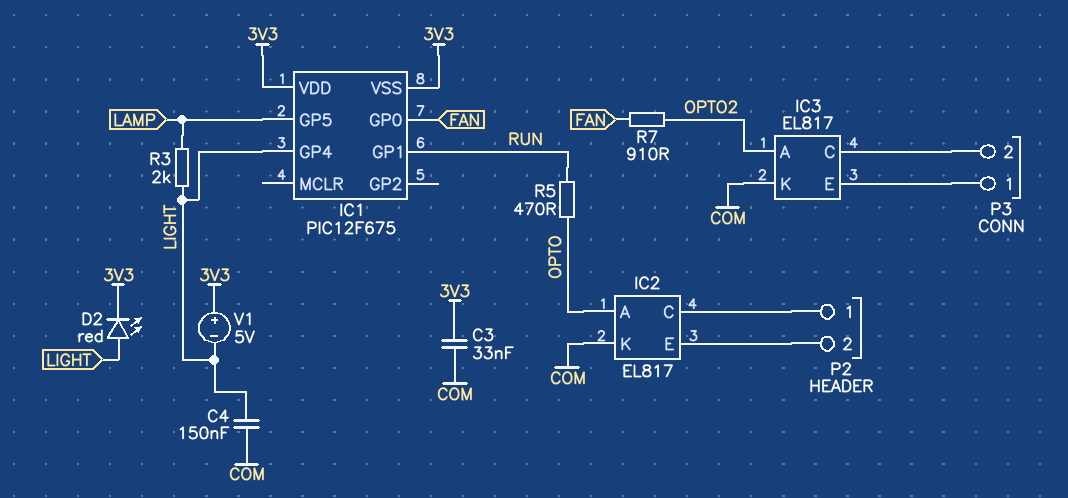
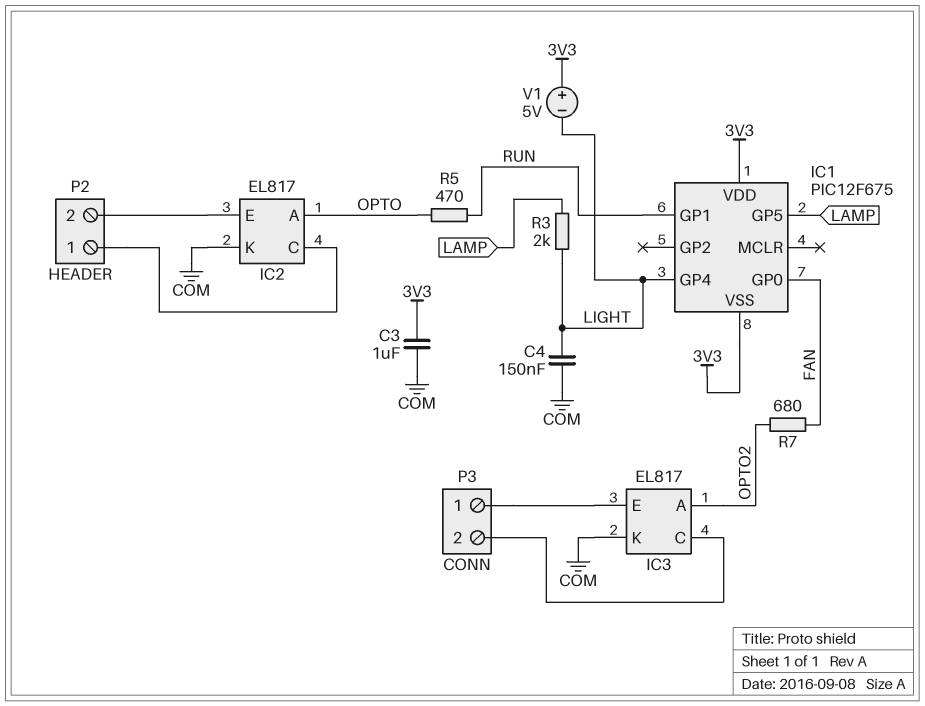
C3: 33nF (3V3, COM) -> 1uF (3V3, COM)
D2: LED red (A LIGHT, K 3V3) -> none
R7: 910 (FAN, OPTO2) -> 680 (FAN, OPTO2)

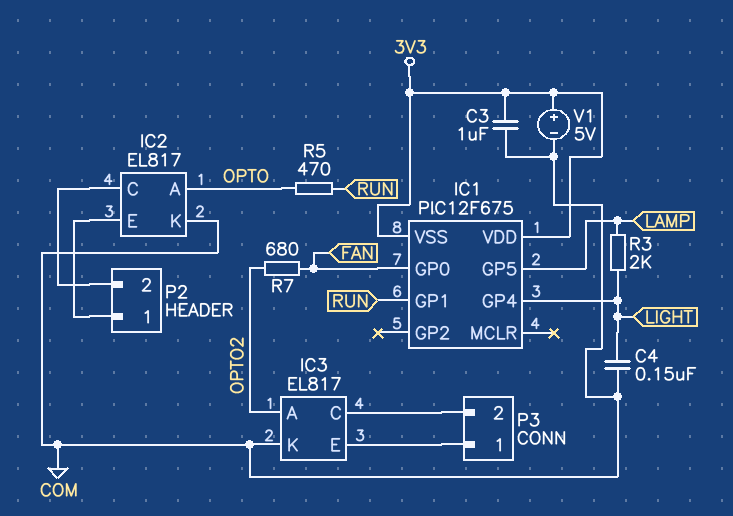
P2 pin 1: IC2/C -> IC2/E
P2 pin 2: IC2/E -> IC2/C
V1: 5V (plus 3V3, minus LIGHT) -> 5V (plus 3V3, minus COM)

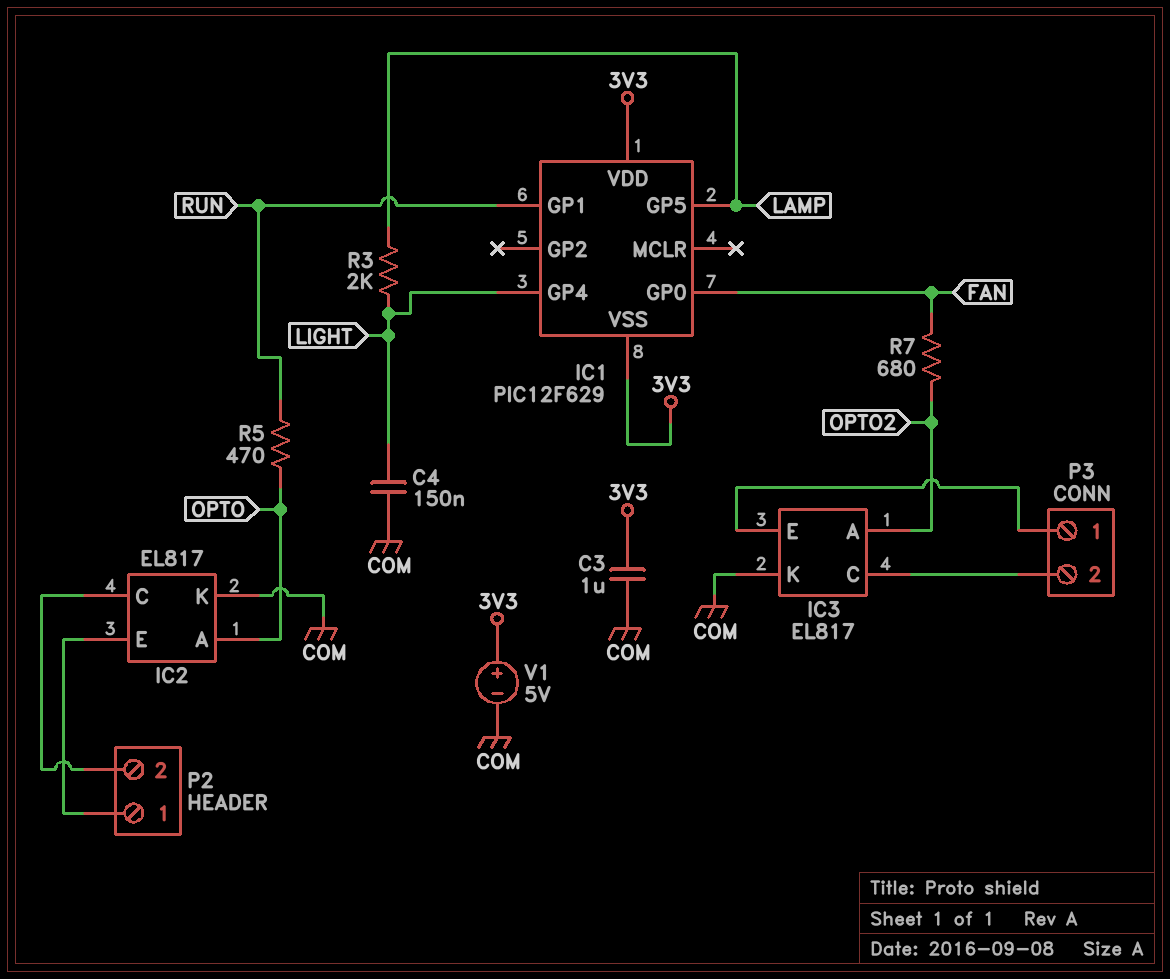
IC1: PIC12F675 -> PIC12F629

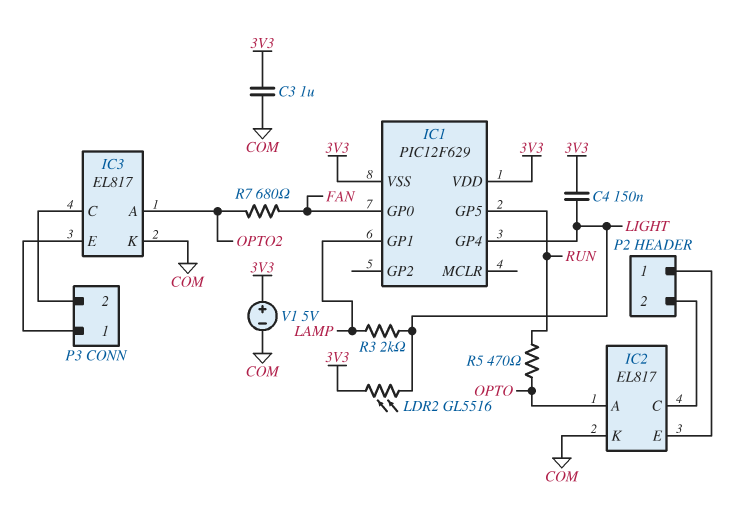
C4: 150nF (COM, LIGHT) -> 150nF (3V3, LIGHT)
IC1 pin GP1: RUN -> LAMP
IC1 pin GP5: LAMP -> RUN
LDR2: none -> GL5516 (3V3, LIGHT)

